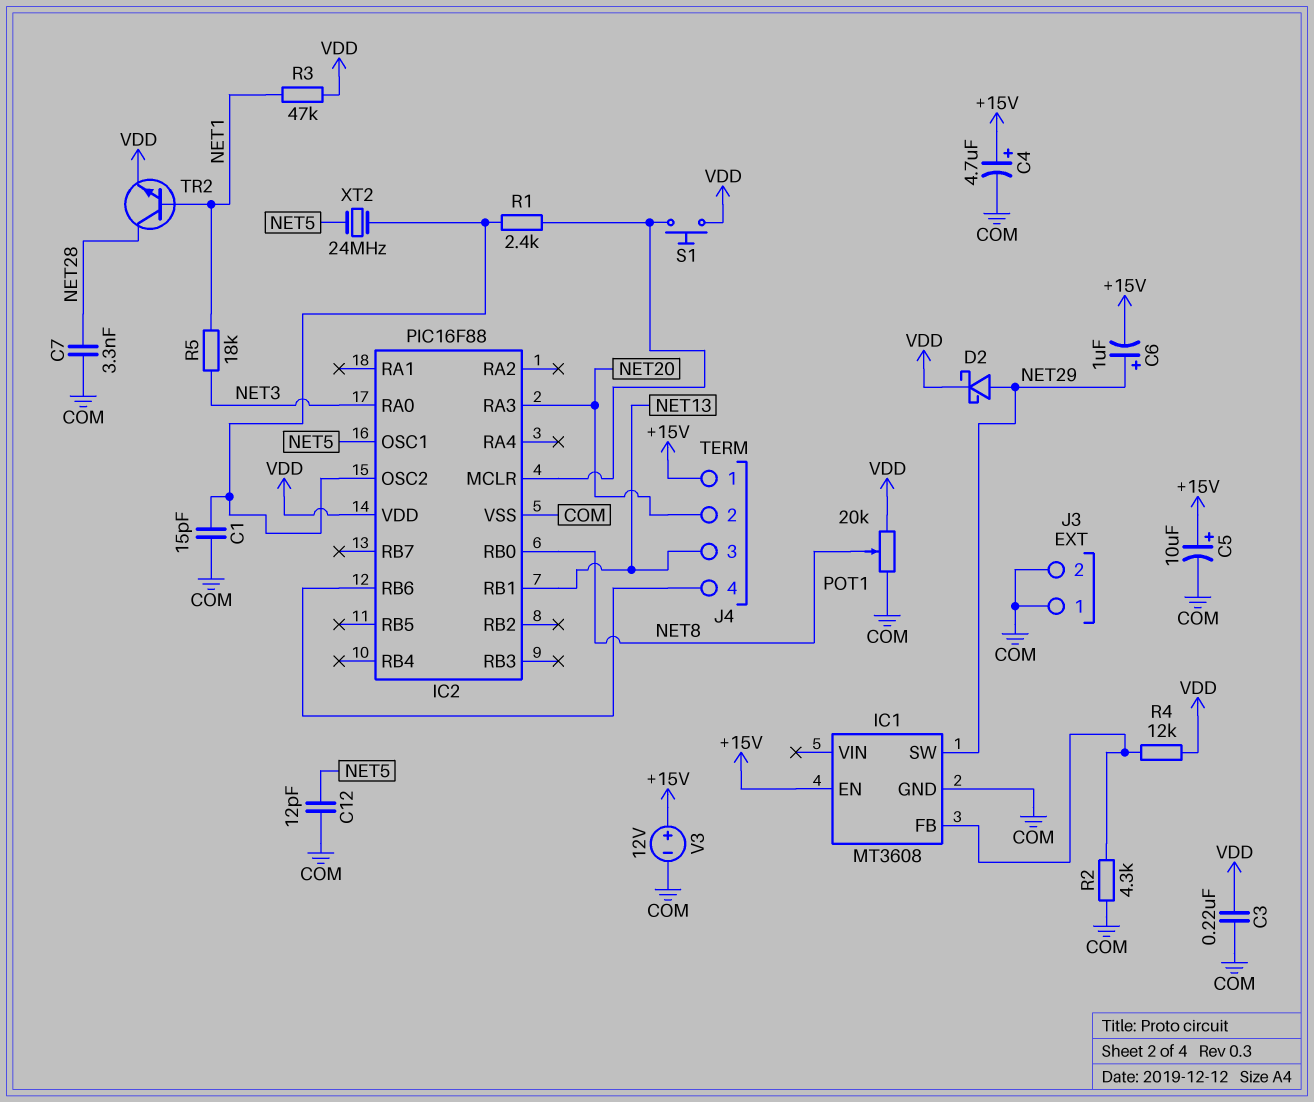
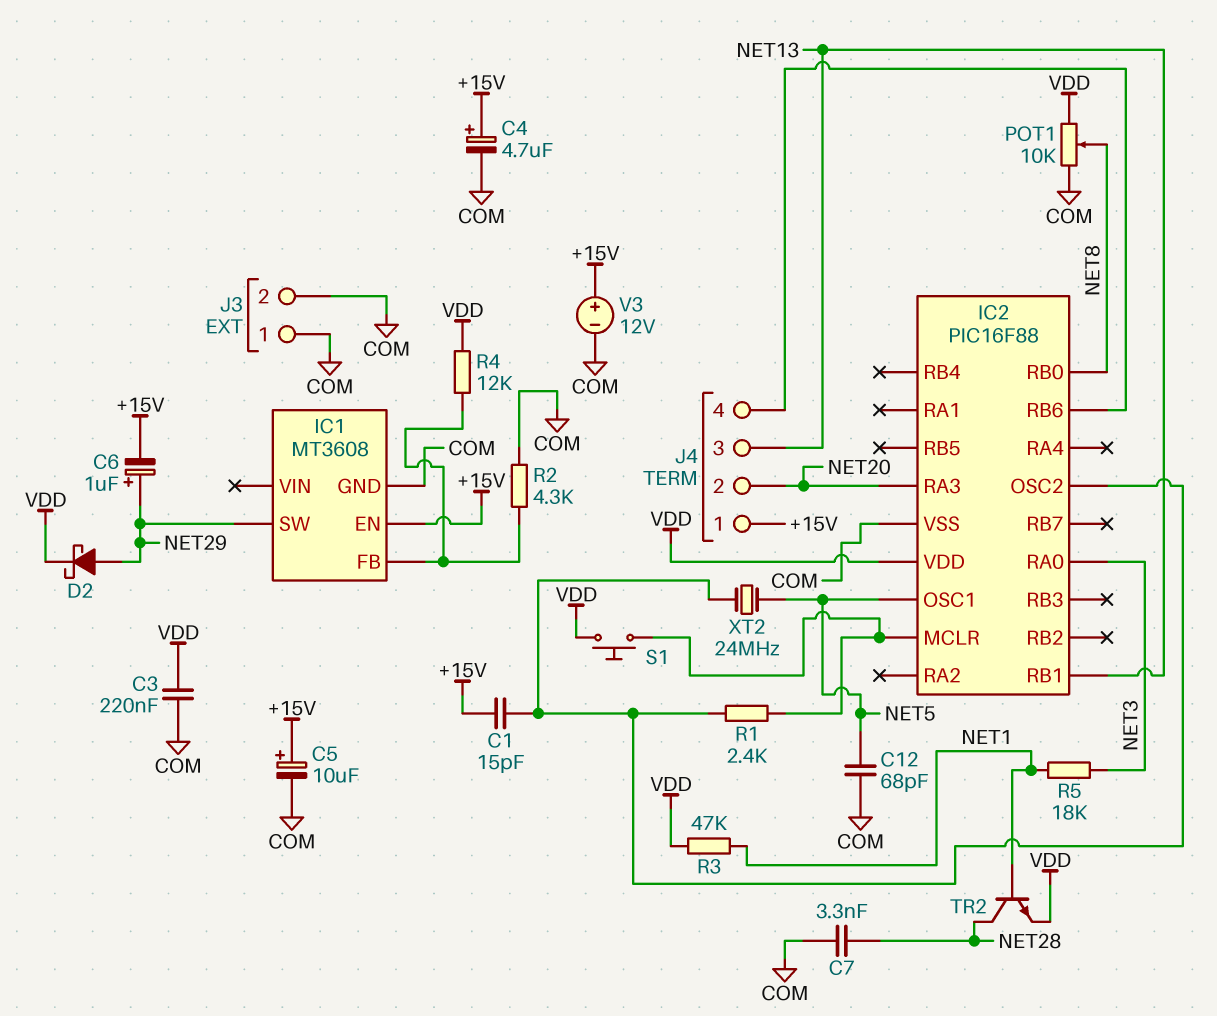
C1: 15pF (COM, IC2/OSC2) -> 15pF (+15V, IC2/OSC2)
C12: 12pF (COM, NET5) -> 68pF (COM, NET5)
POT1: 20k (COM, VDD, wiper NET8) -> 10k (COM, VDD, wiper NET8)

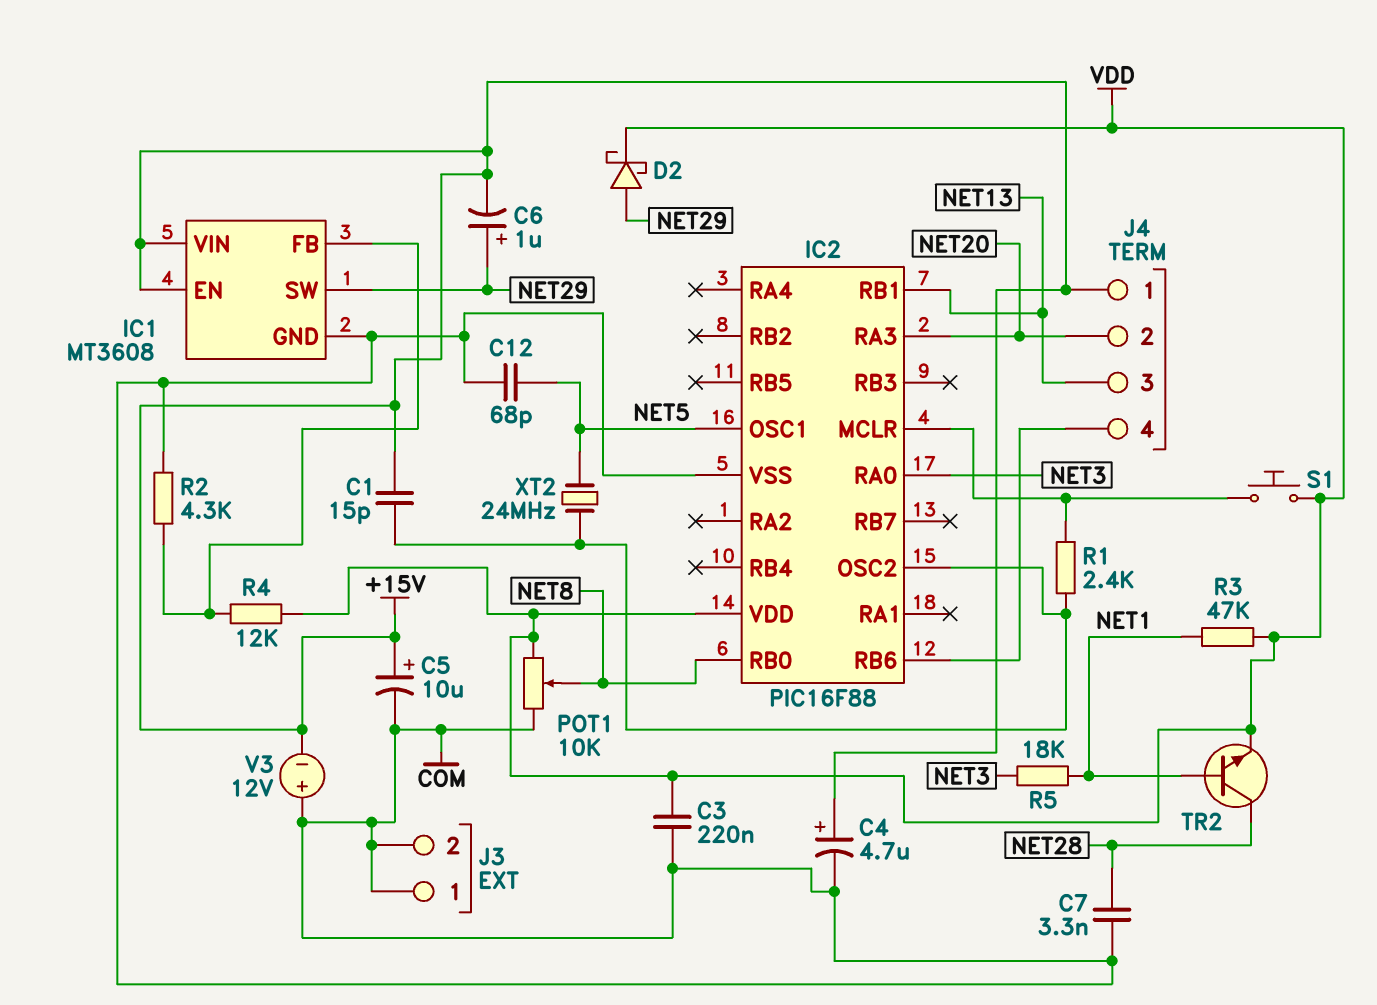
IC1 pin VIN: none -> +15V
V3: 12V (plus +15V, minus COM) -> 12V (plus COM, minus +15V)

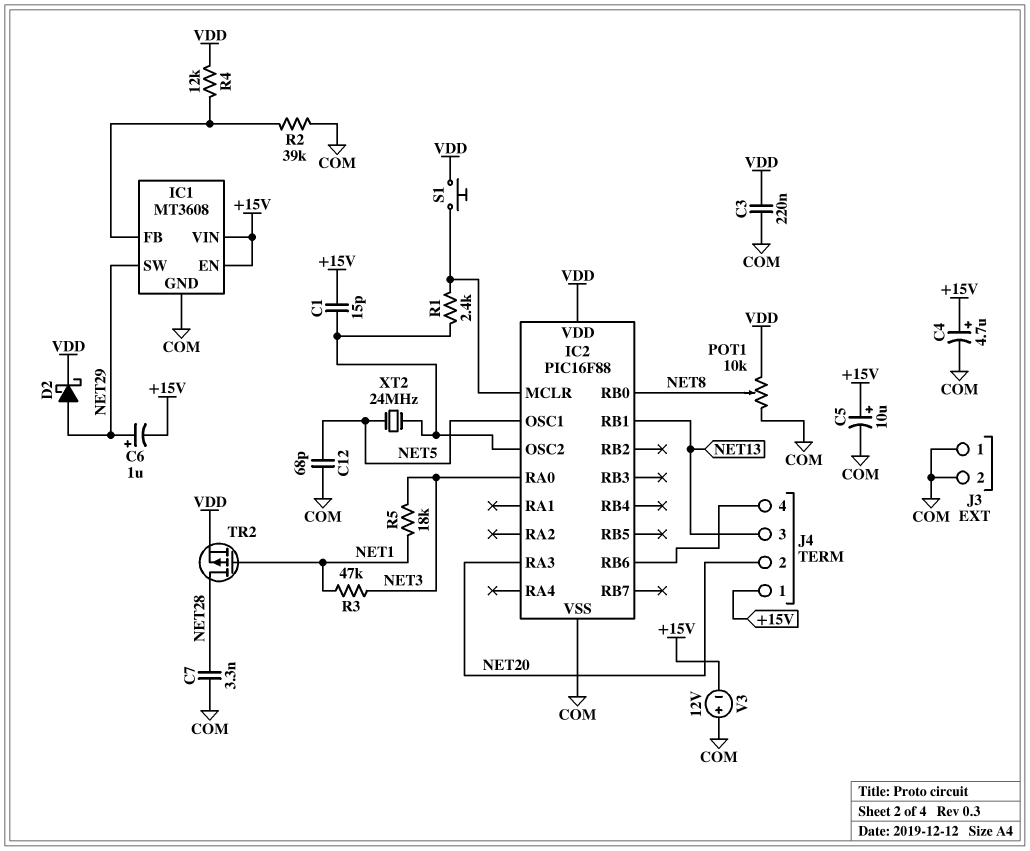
R2: 4.3k (COM, IC1/FB) -> 39k (COM, IC1/FB)
R3: 47k (NET1, VDD) -> 47k (NET1, NET3)
TR2: NPN (B NET1, C NET28, E VDD) -> PMOS (G NET1, D NET28, S VDD)

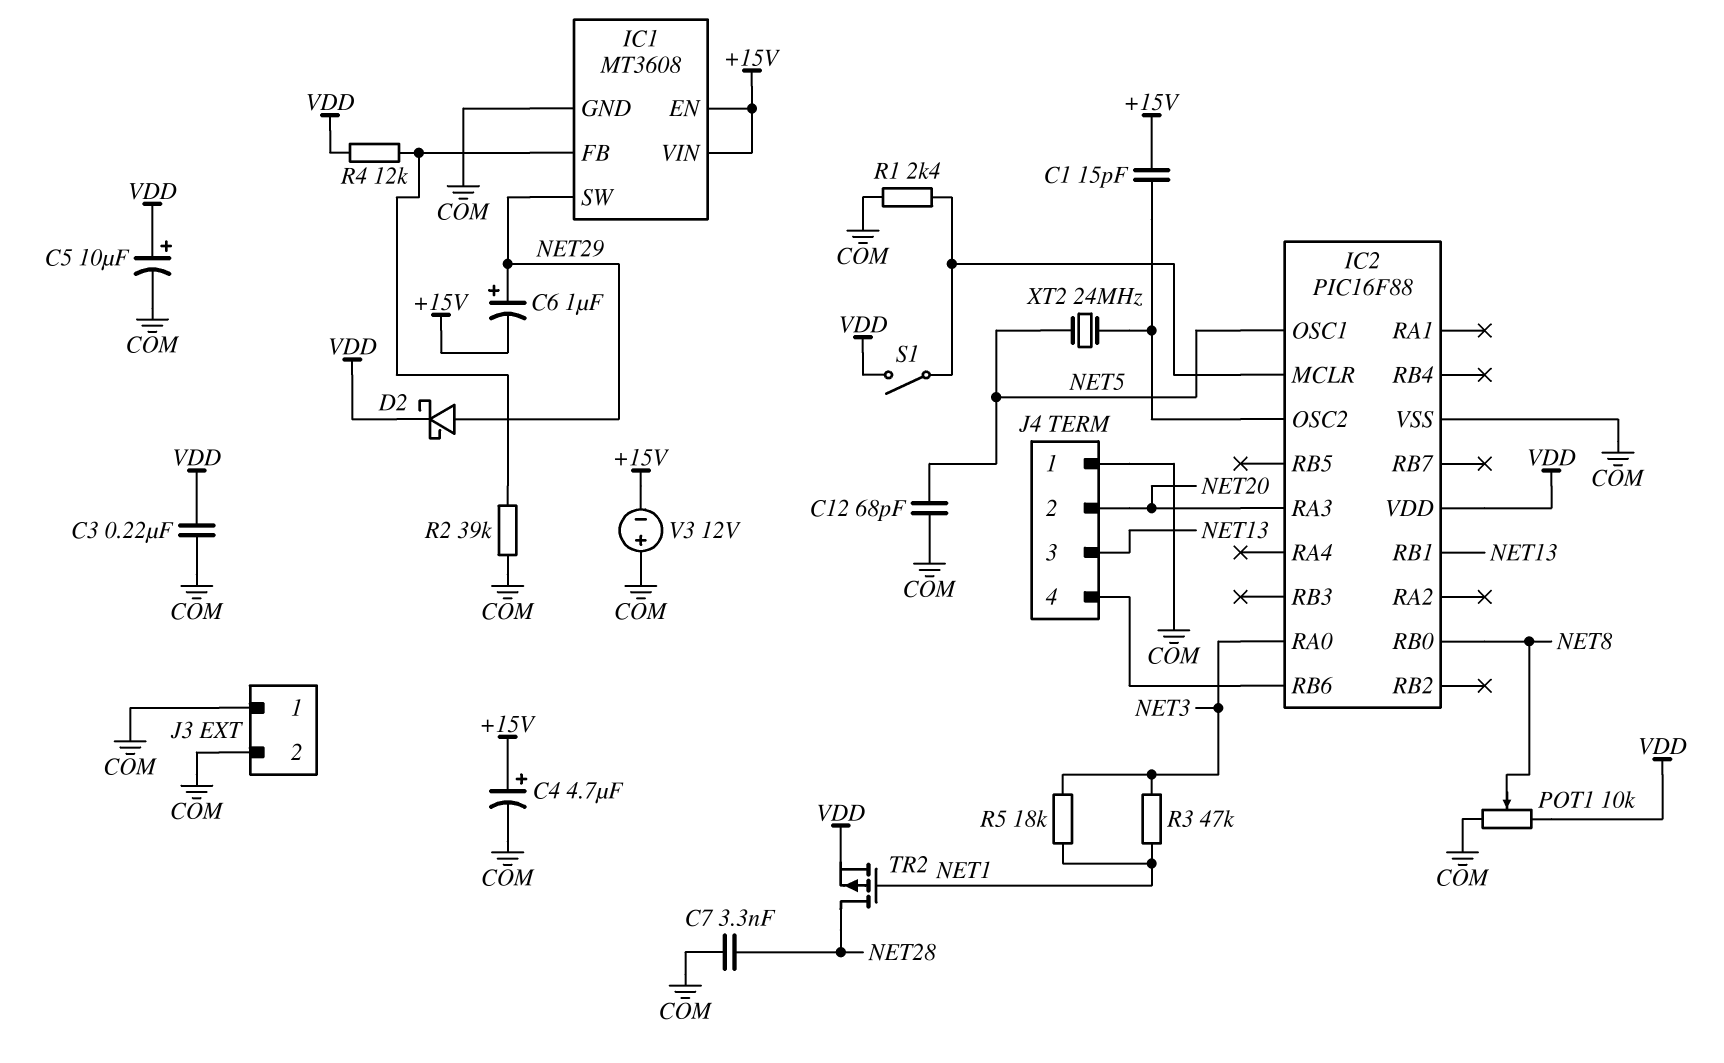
C5: 10uF (plus +15V, minus COM) -> 10uF (plus VDD, minus COM)
J4 pin 1: +15V -> COM
R1: 2.4k (IC2/MCLR, IC2/OSC2) -> 2.4k (COM, IC2/MCLR)
S1: button (IC2/MCLR, VDD) -> switch (IC2/MCLR, VDD)

